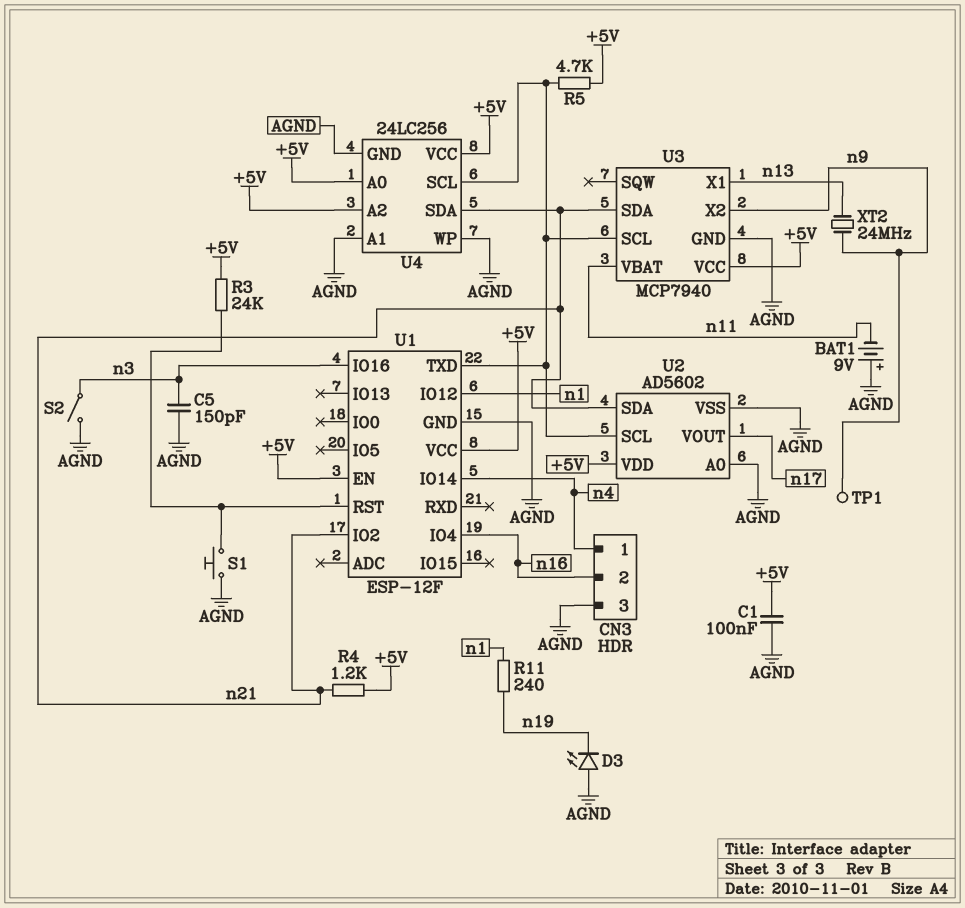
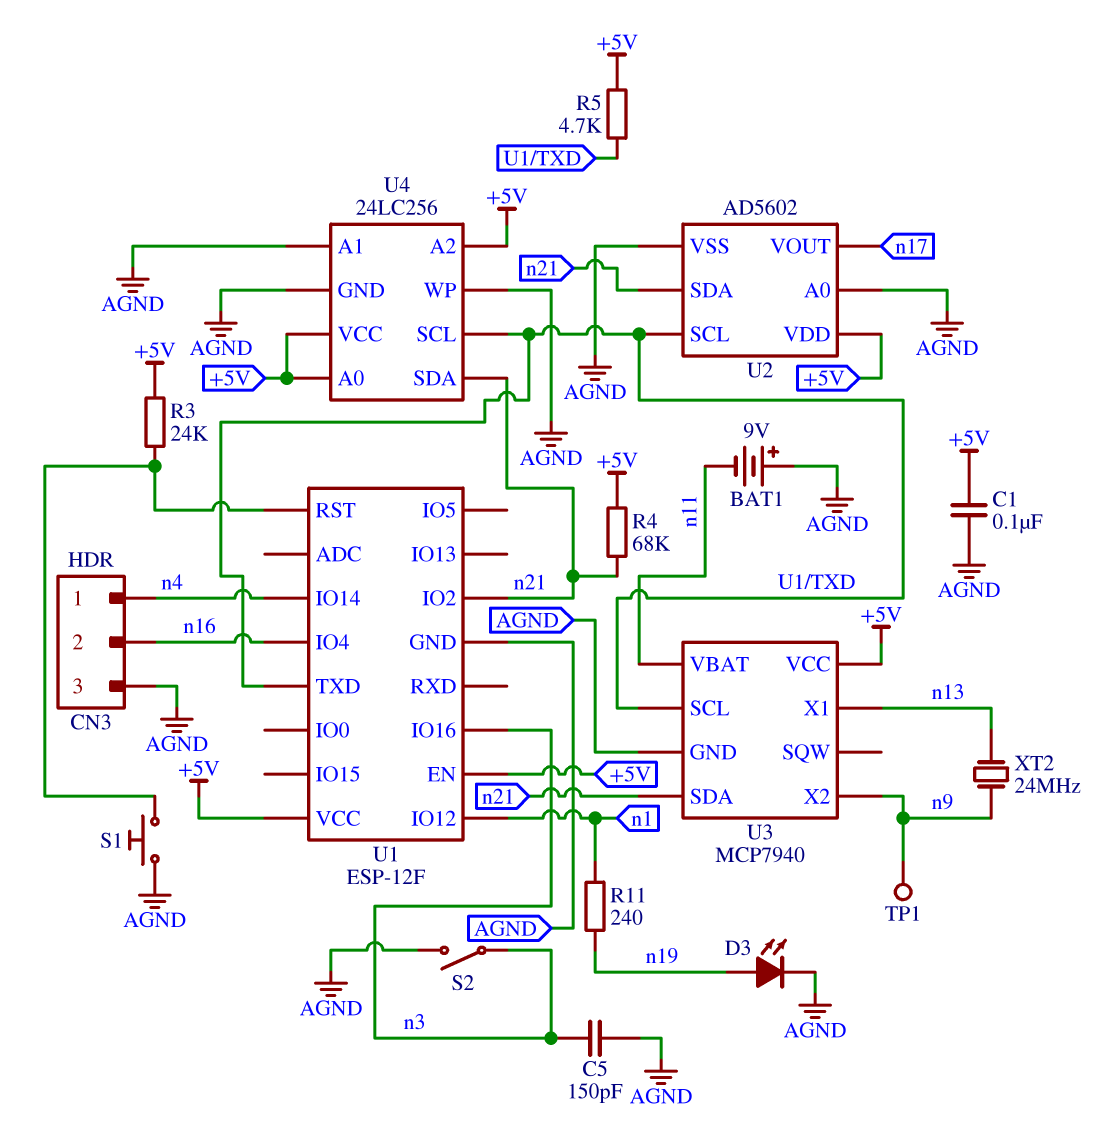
D3: LED (A AGND, K n19) -> LED (A n19, K AGND)
R4: 1.2k (+5V, n21) -> 68k (+5V, n21)

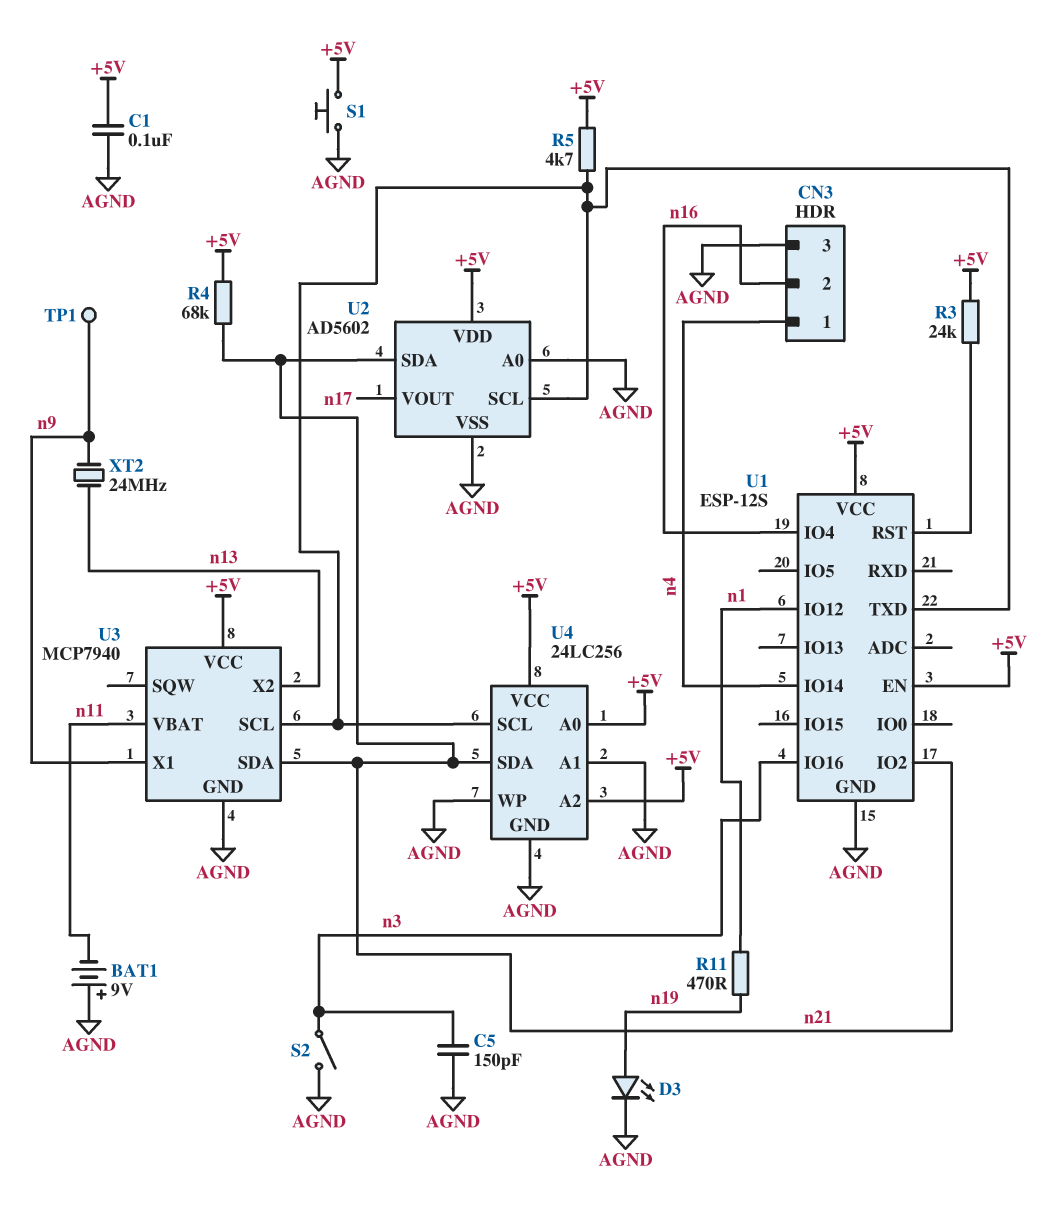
R11: 240 (n1, n19) -> 470 (n1, n19)
S1: button (AGND, U1/RST) -> button (+5V, AGND)
U1: ESP-12F -> ESP-12S
U3 pin X1: n13 -> n9
U3 pin X2: n9 -> n13

